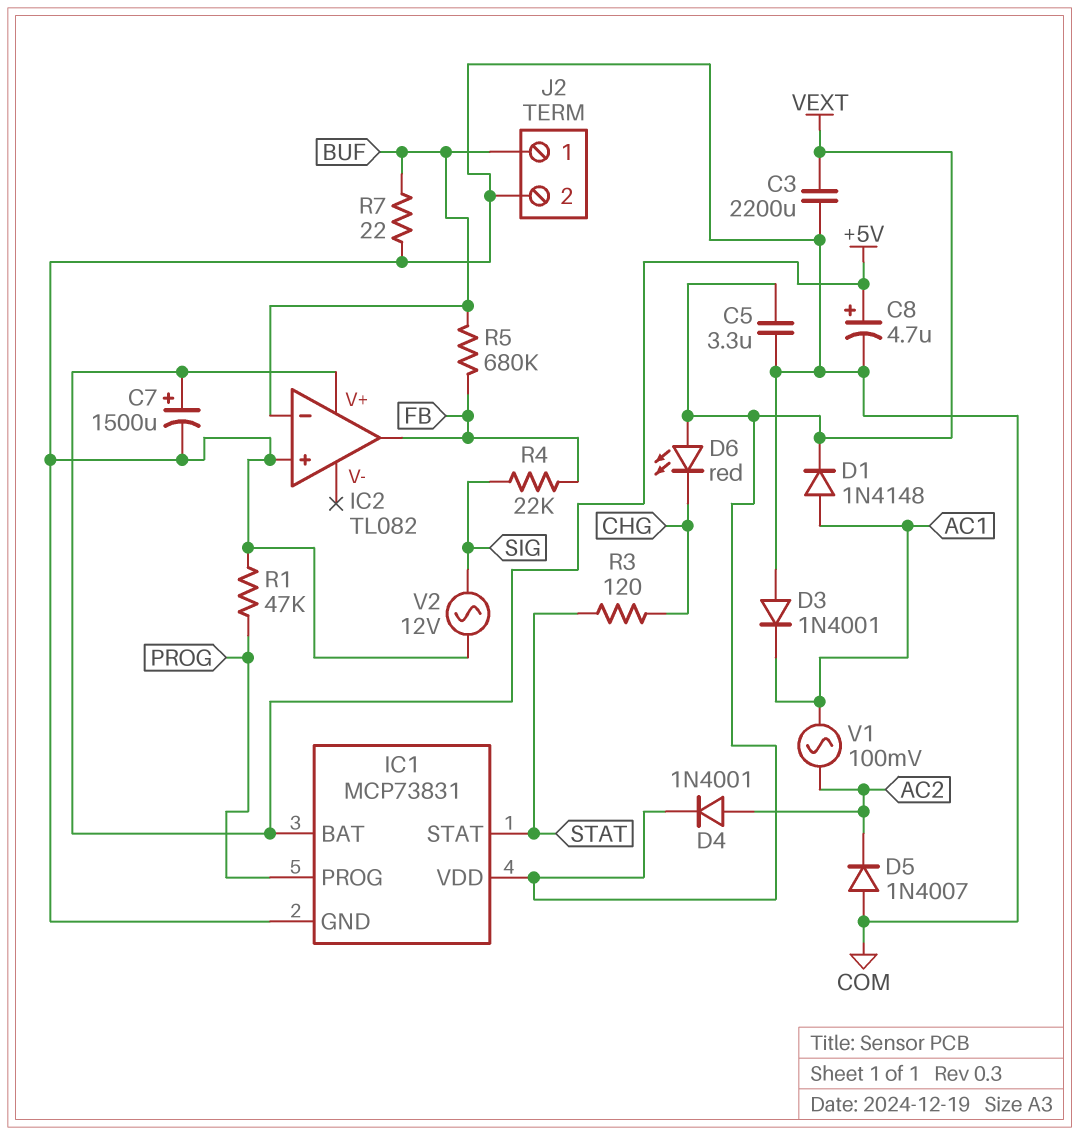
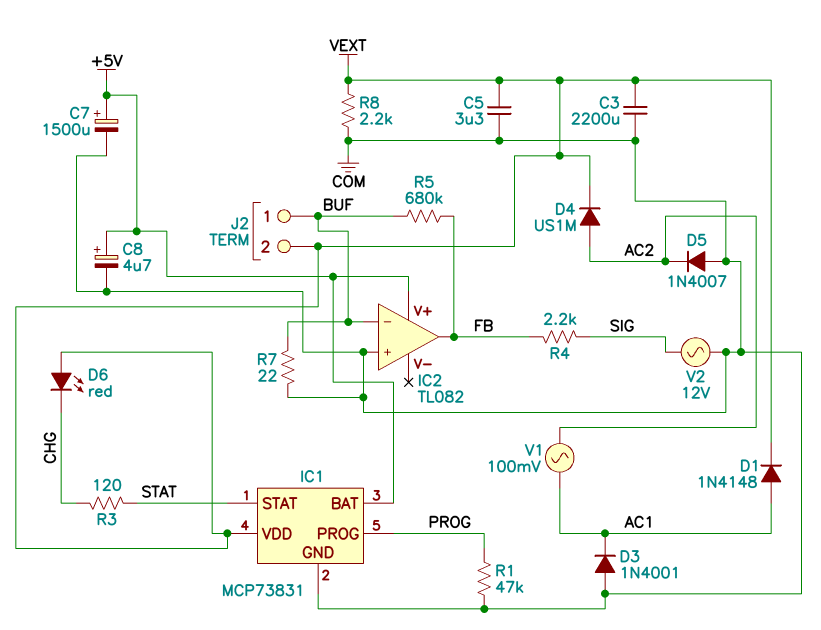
D4: diode 1N4001 (A AC2, K VEXT) -> diode US1M (A AC2, K VEXT)
J2 pin 2: COM -> VEXT
R4: 22k (FB, SIG) -> 2.2k (FB, SIG)
R8: none -> 2.2k (COM, VEXT)

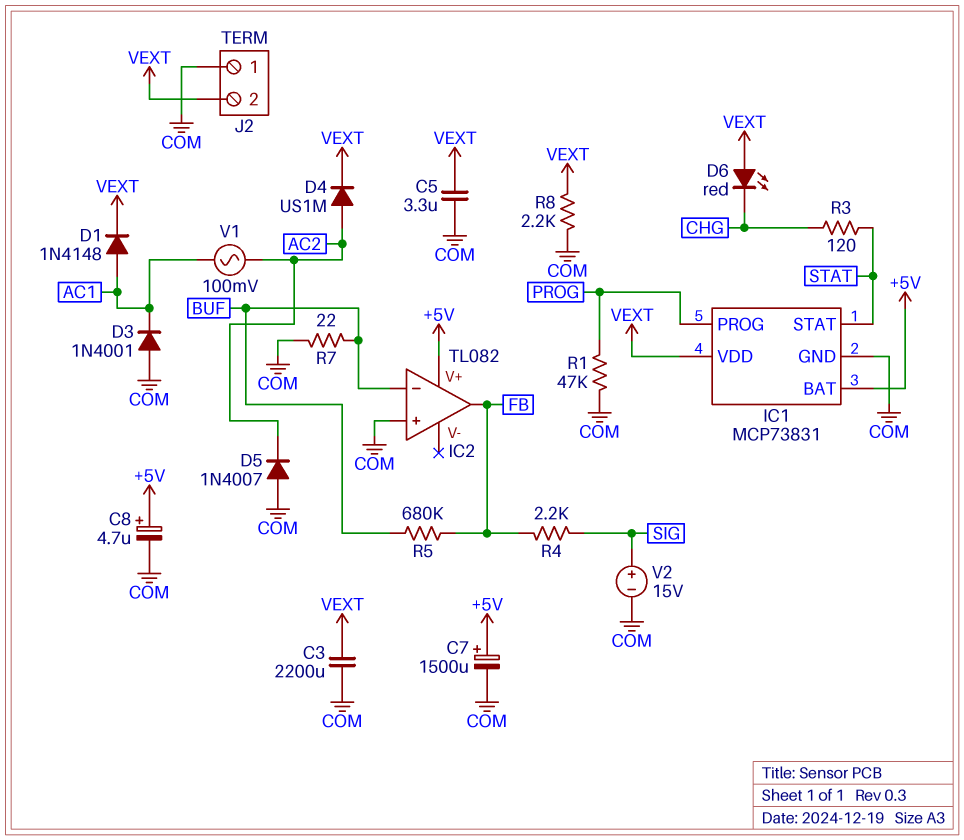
J2 pin 1: BUF -> COM
V2: AC 12V (COM, SIG) -> 15V (plus SIG, minus COM)

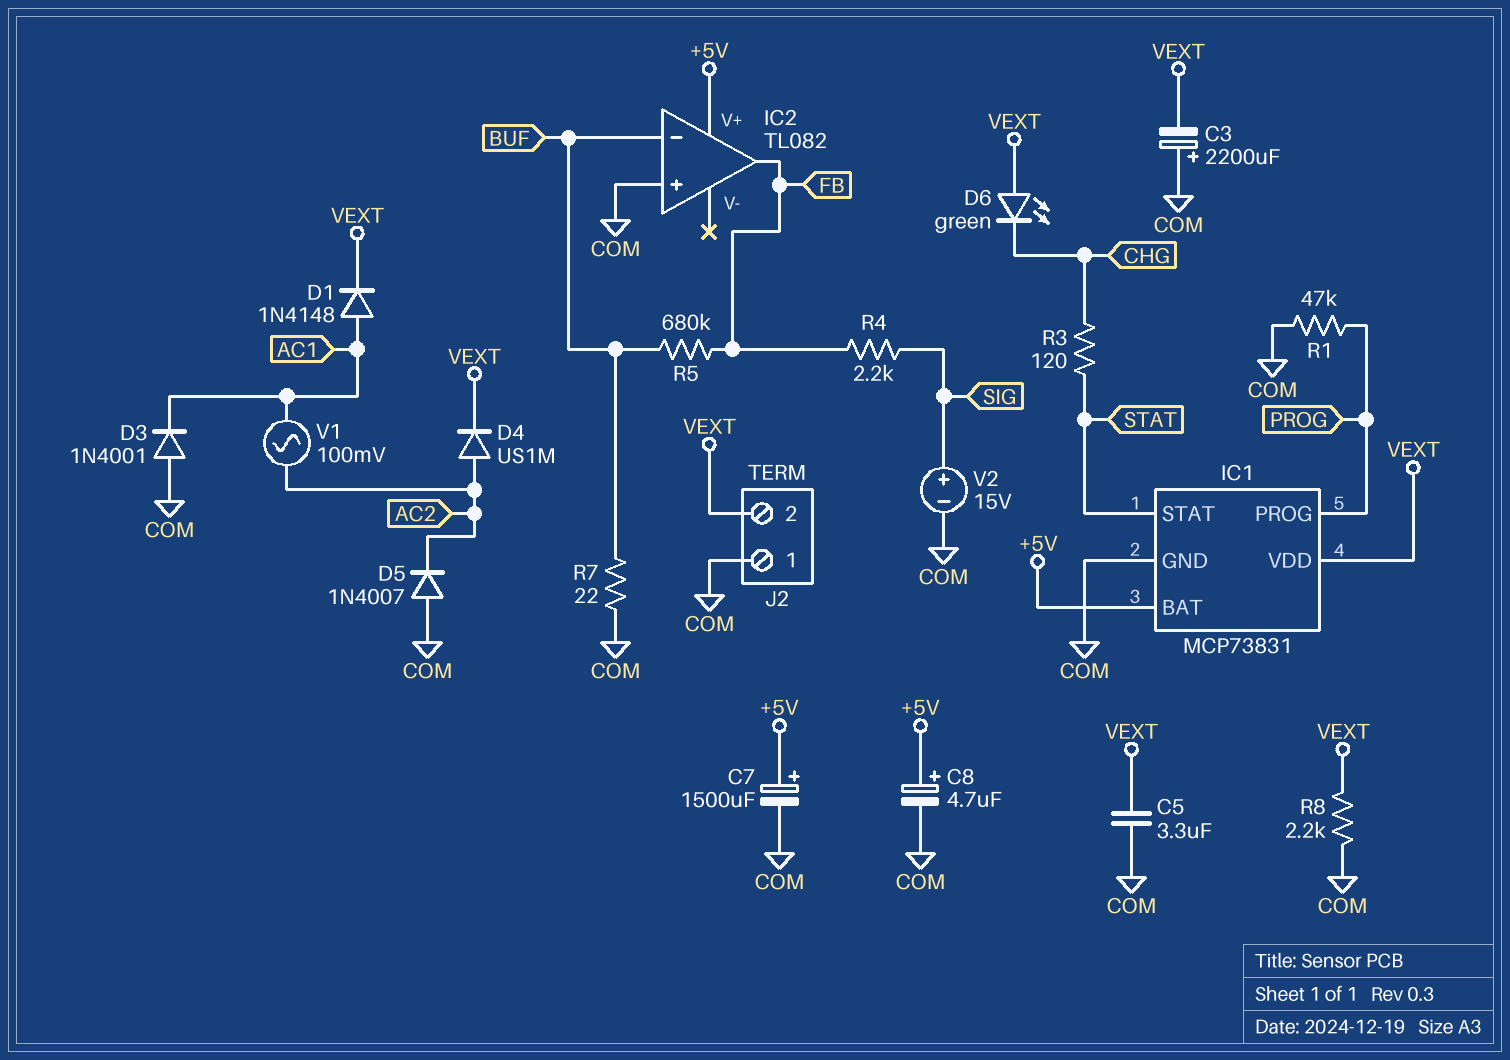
C3: 2200uF (COM, VEXT) -> 2200uF (plus COM, minus VEXT)
D6: LED red (A VEXT, K CHG) -> LED green (A VEXT, K CHG)

